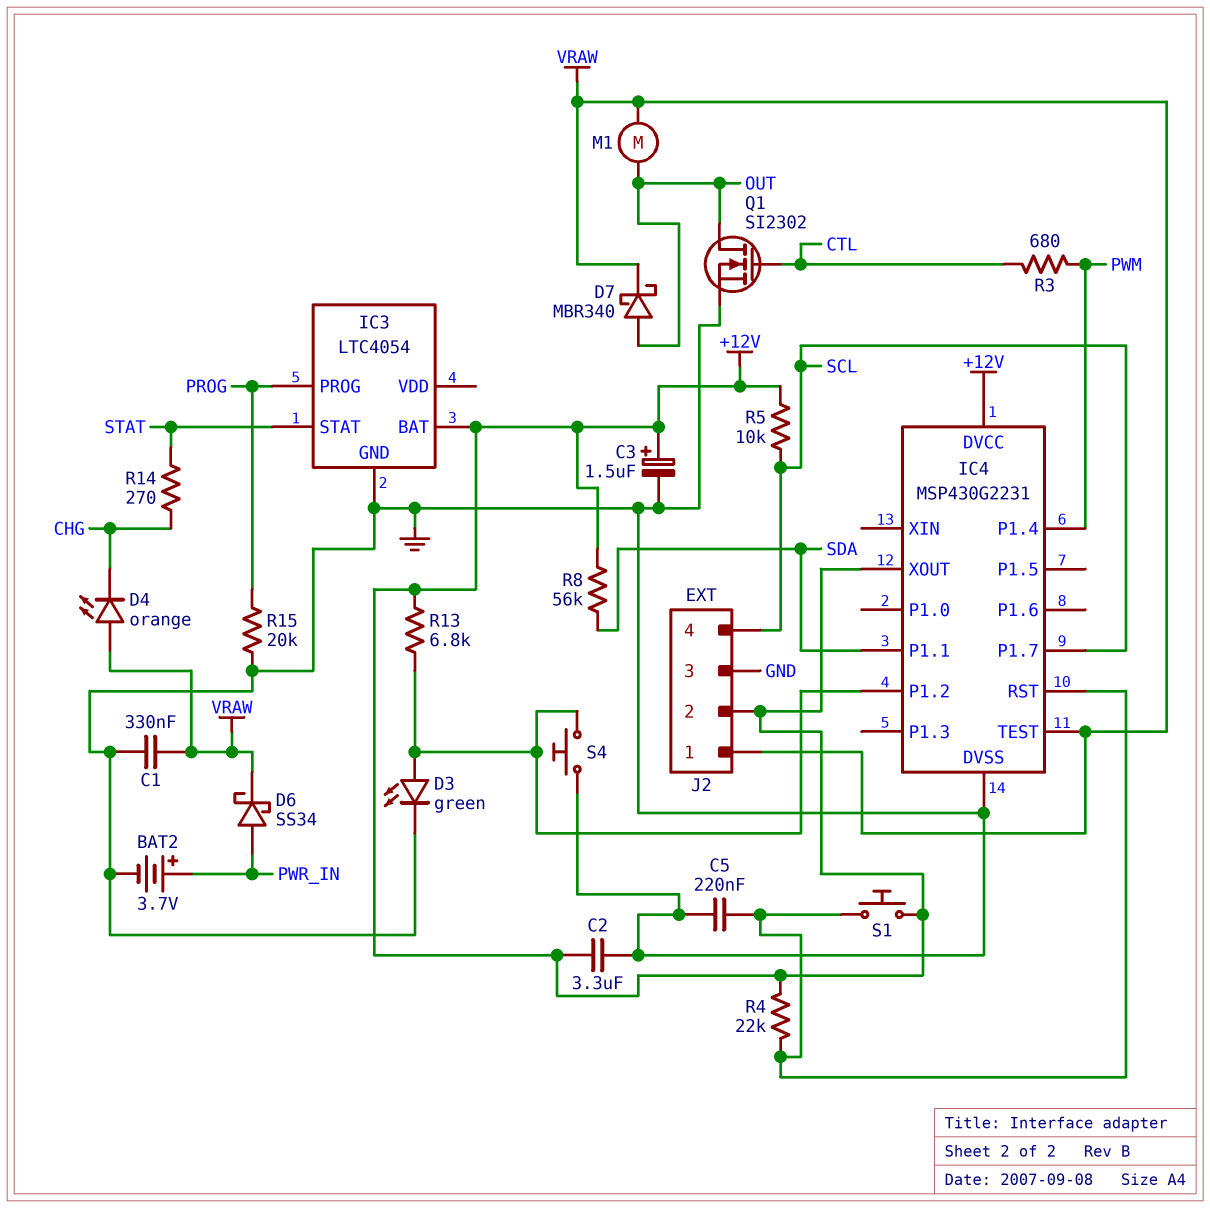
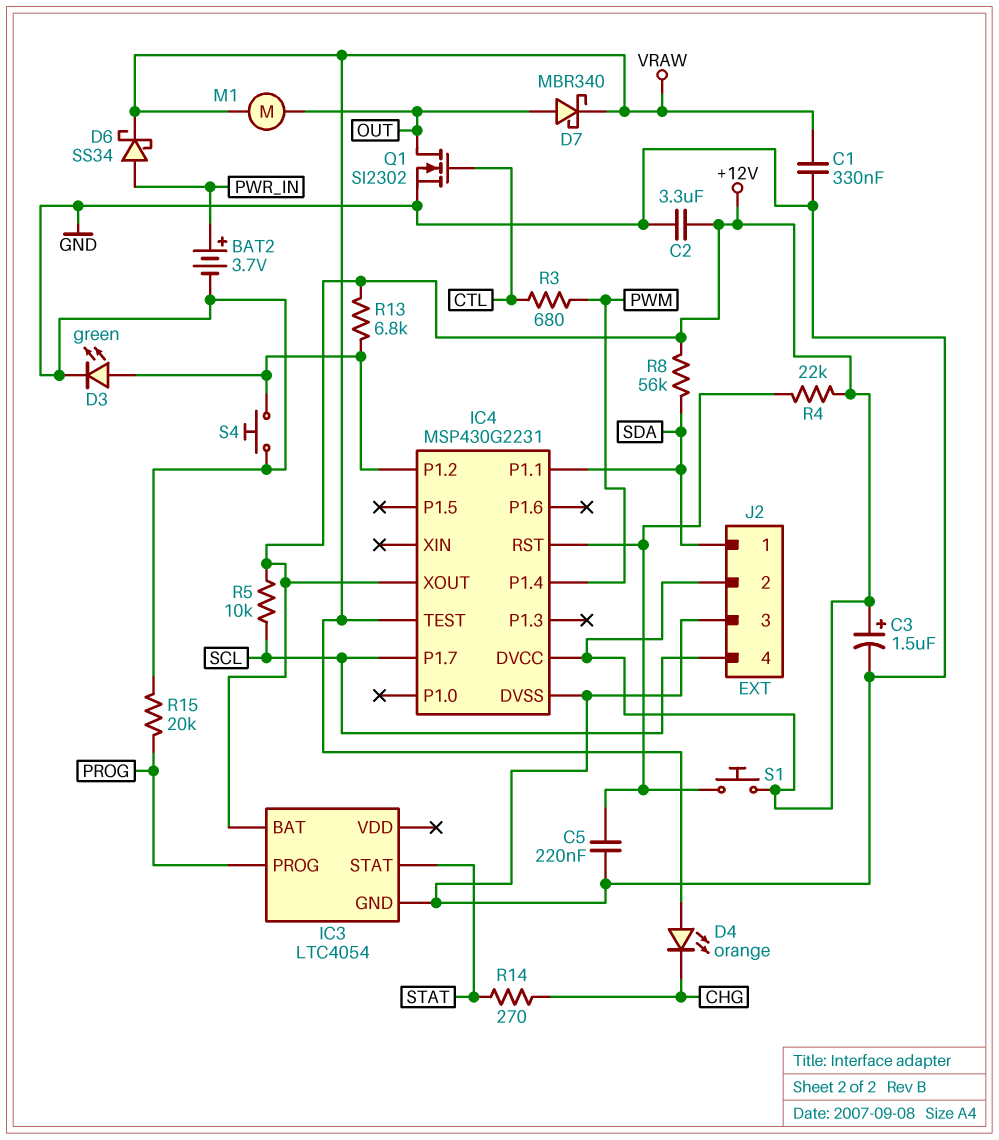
J2 pin 1: VRAW -> SDA

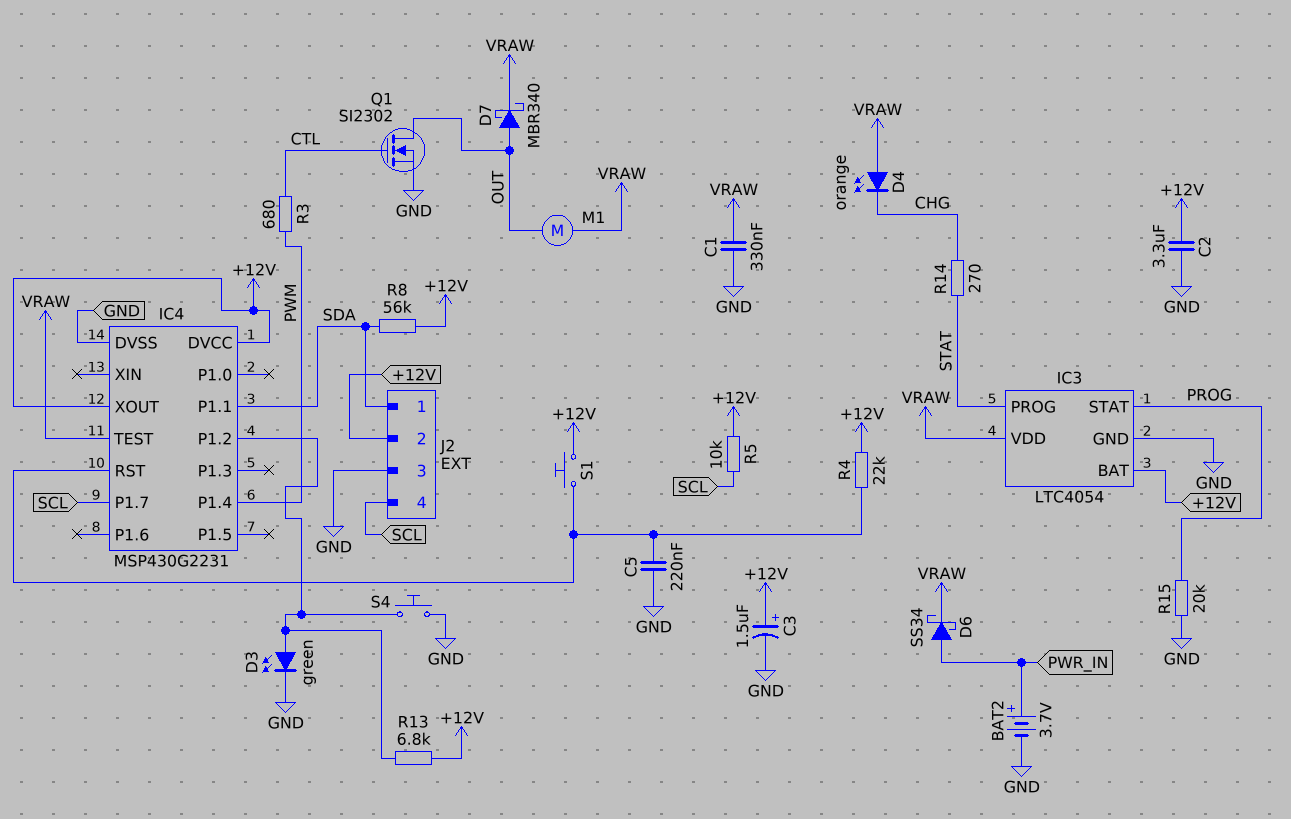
IC3 pin PROG: PROG -> STAT
IC3 pin STAT: STAT -> PROG
IC3 pin VDD: none -> VRAW

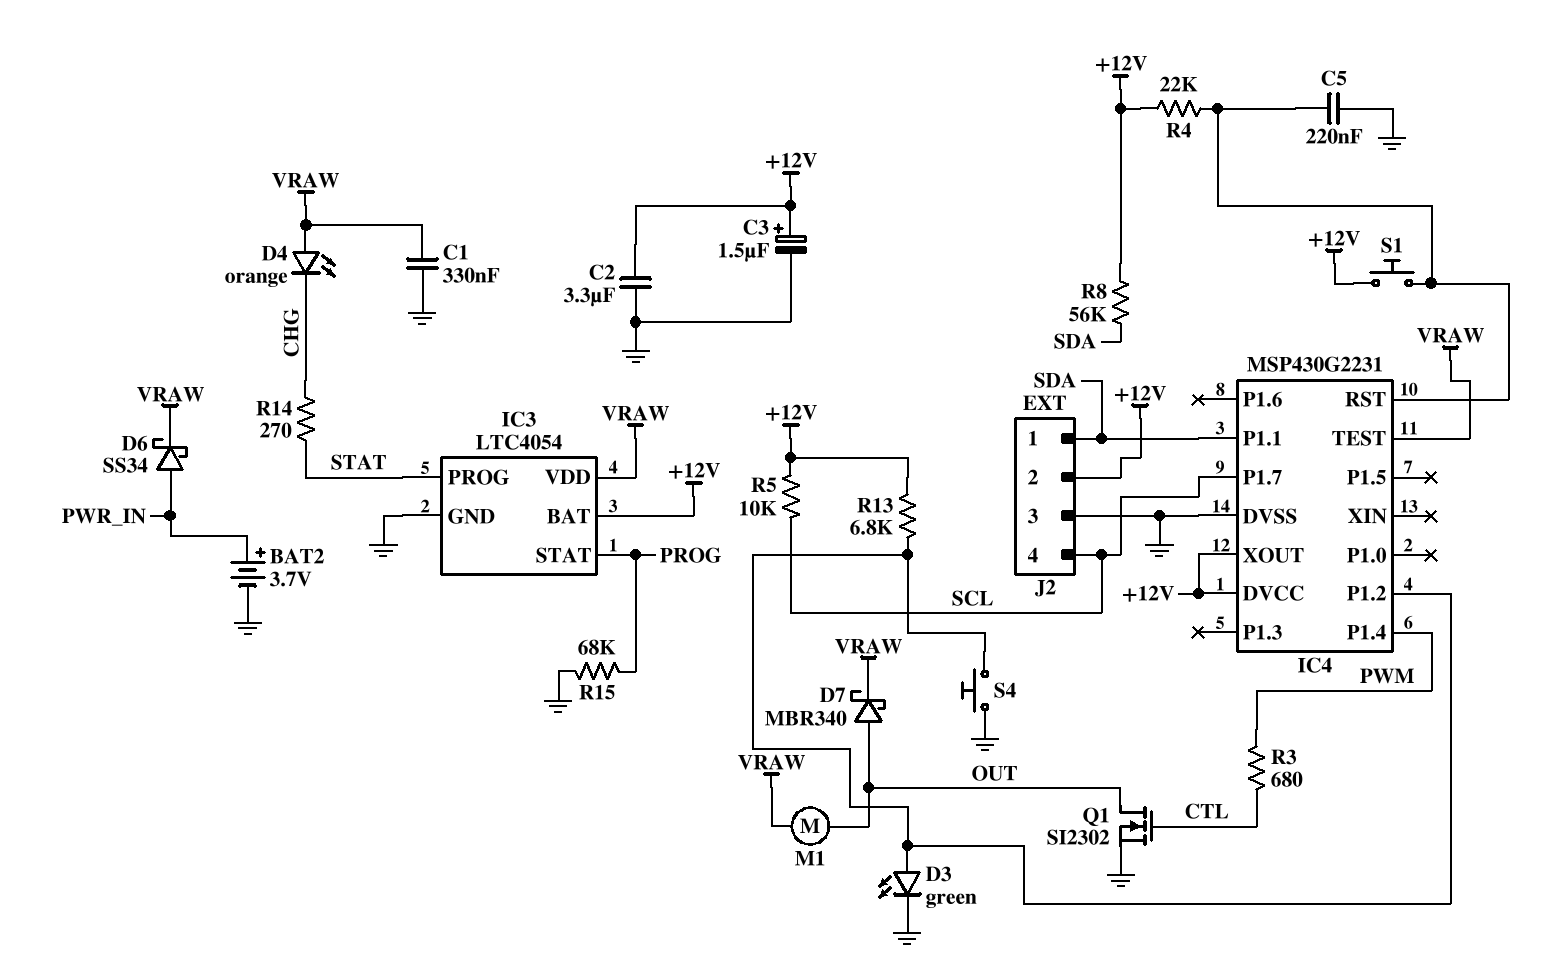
R15: 20k (GND, PROG) -> 68k (GND, PROG)

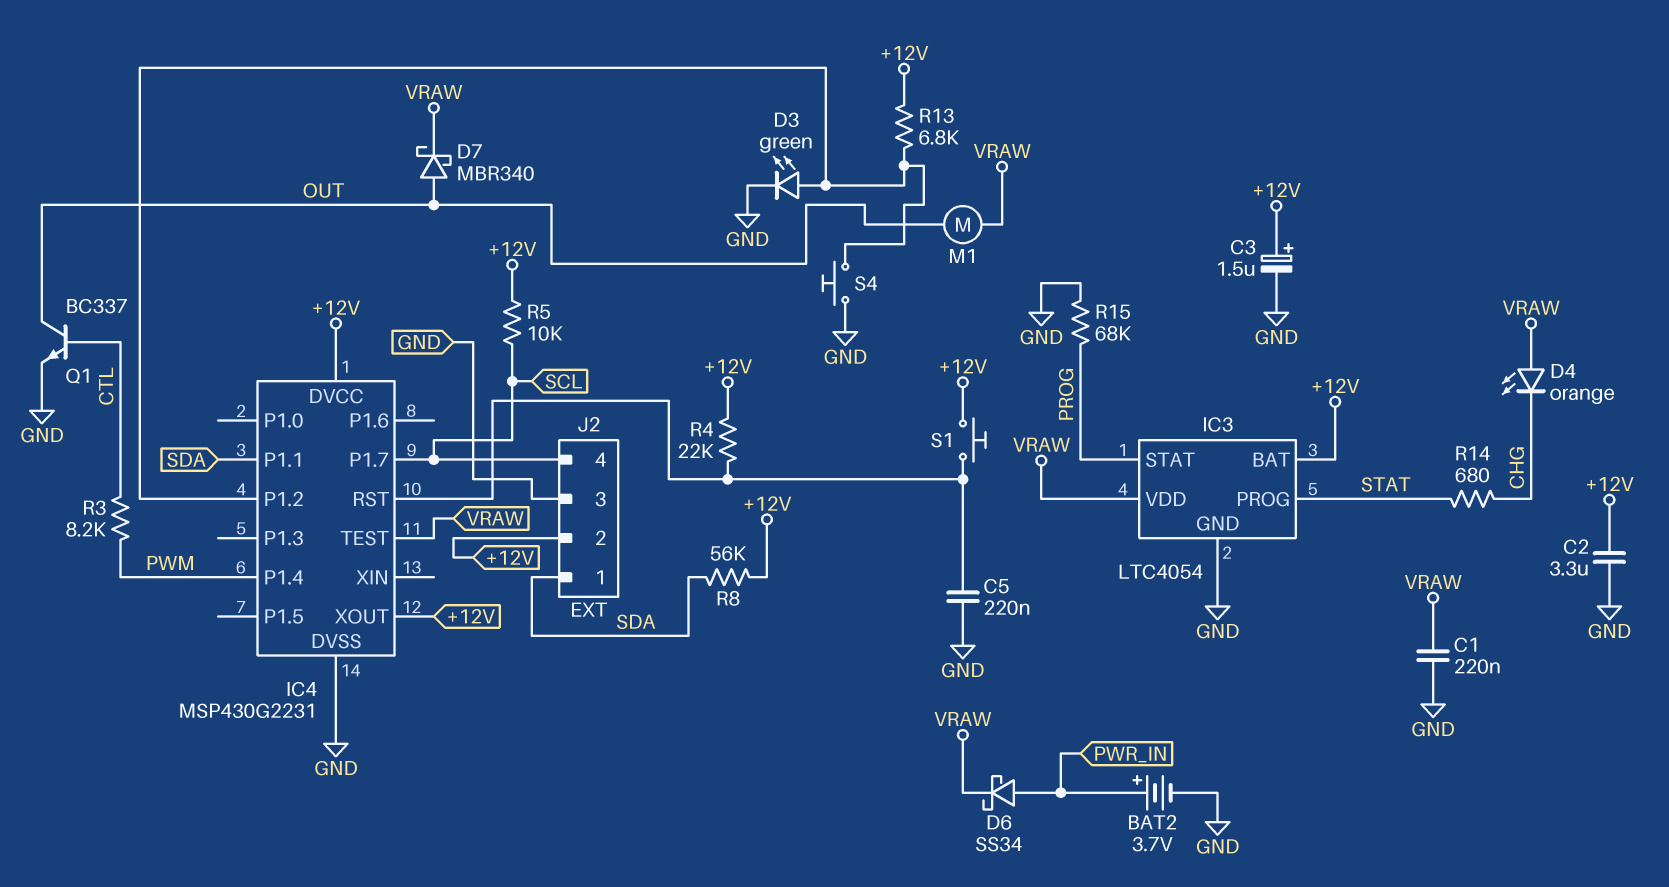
C1: 330nF (GND, VRAW) -> 220nF (GND, VRAW)
Q1: NMOS SI2302 (G CTL, D OUT, S GND) -> NPN BC337 (B CTL, C OUT, E GND)
R3: 680 (CTL, PWM) -> 8.2k (CTL, PWM)
R14: 270 (CHG, STAT) -> 680 (CHG, STAT)

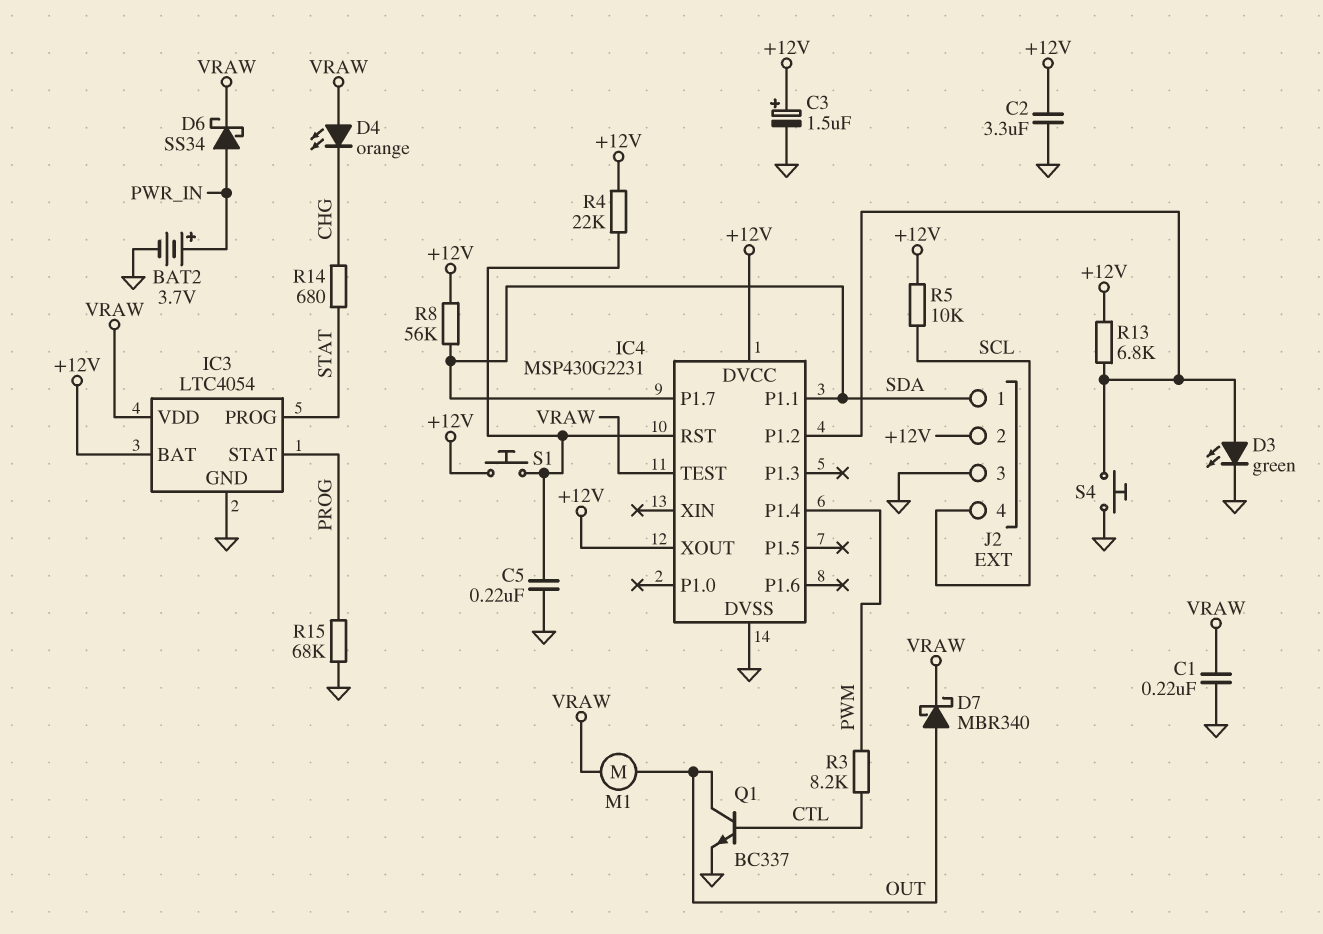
IC4 pin P1.7: SCL -> SDA

